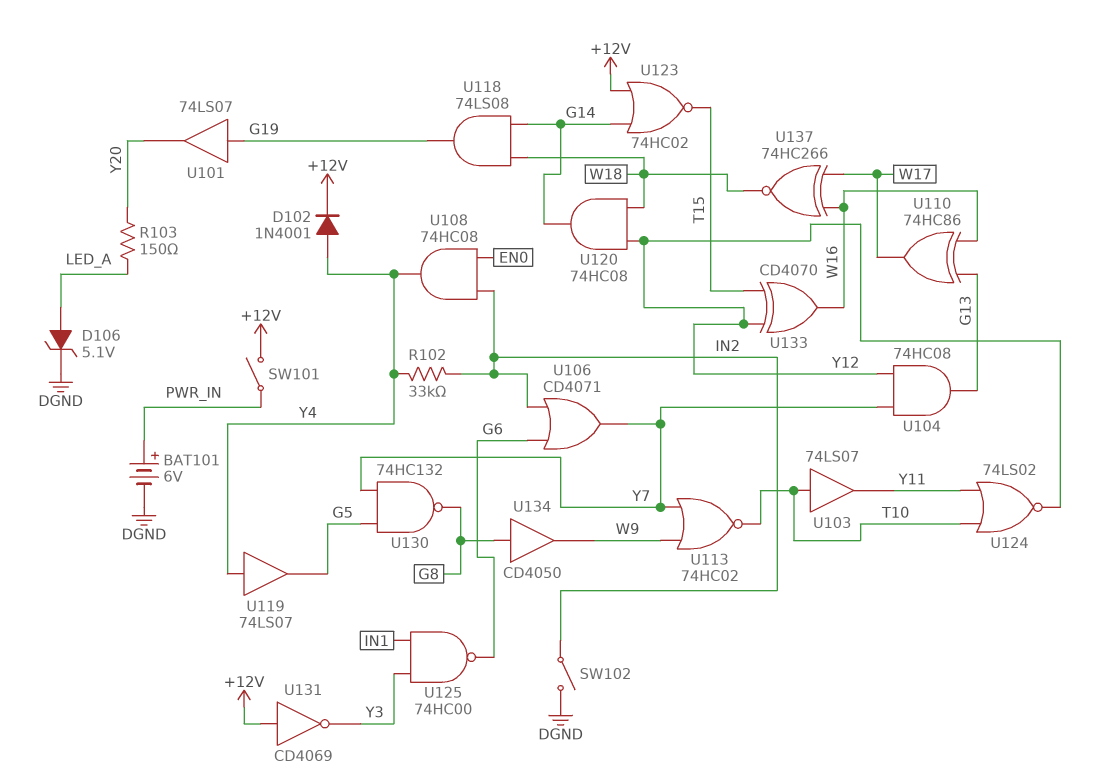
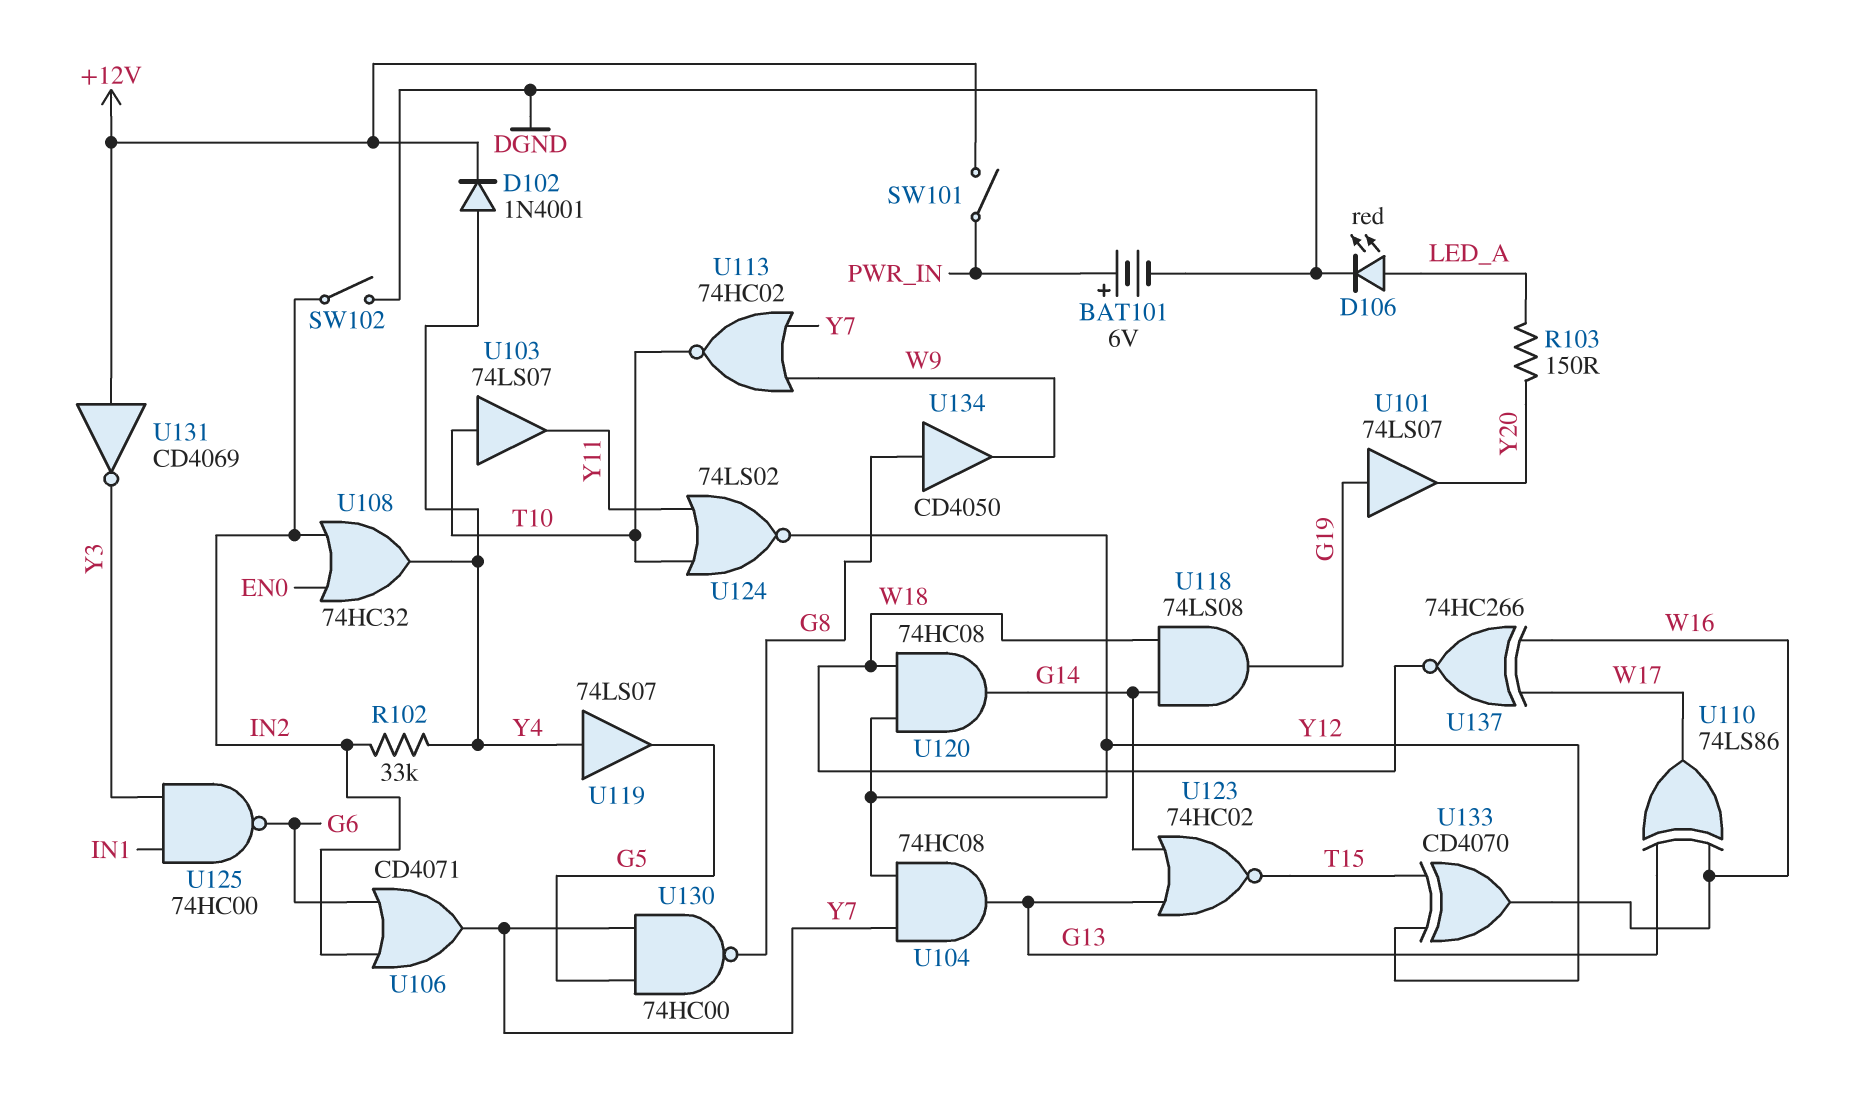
D106: zener 5.1V (A LED_A, K DGND) -> LED red (A LED_A, K DGND)
U108: AND 74HC08 (in EN0, in IN2, out Y4) -> OR 74HC32 (in EN0, in IN2, out Y4)
U110: XOR 74HC86 (in G13, in W16, out W17) -> XOR 74LS86 (in G13, in W16, out W17)
U123: NOR 74HC02 (in +12V, in G14, out T15) -> NOR 74HC02 (in G13, in G14, out T15)
U130: NAND 74HC132 (in G5, in Y7, out G8) -> NAND 74HC00 (in G5, in Y7, out G8)

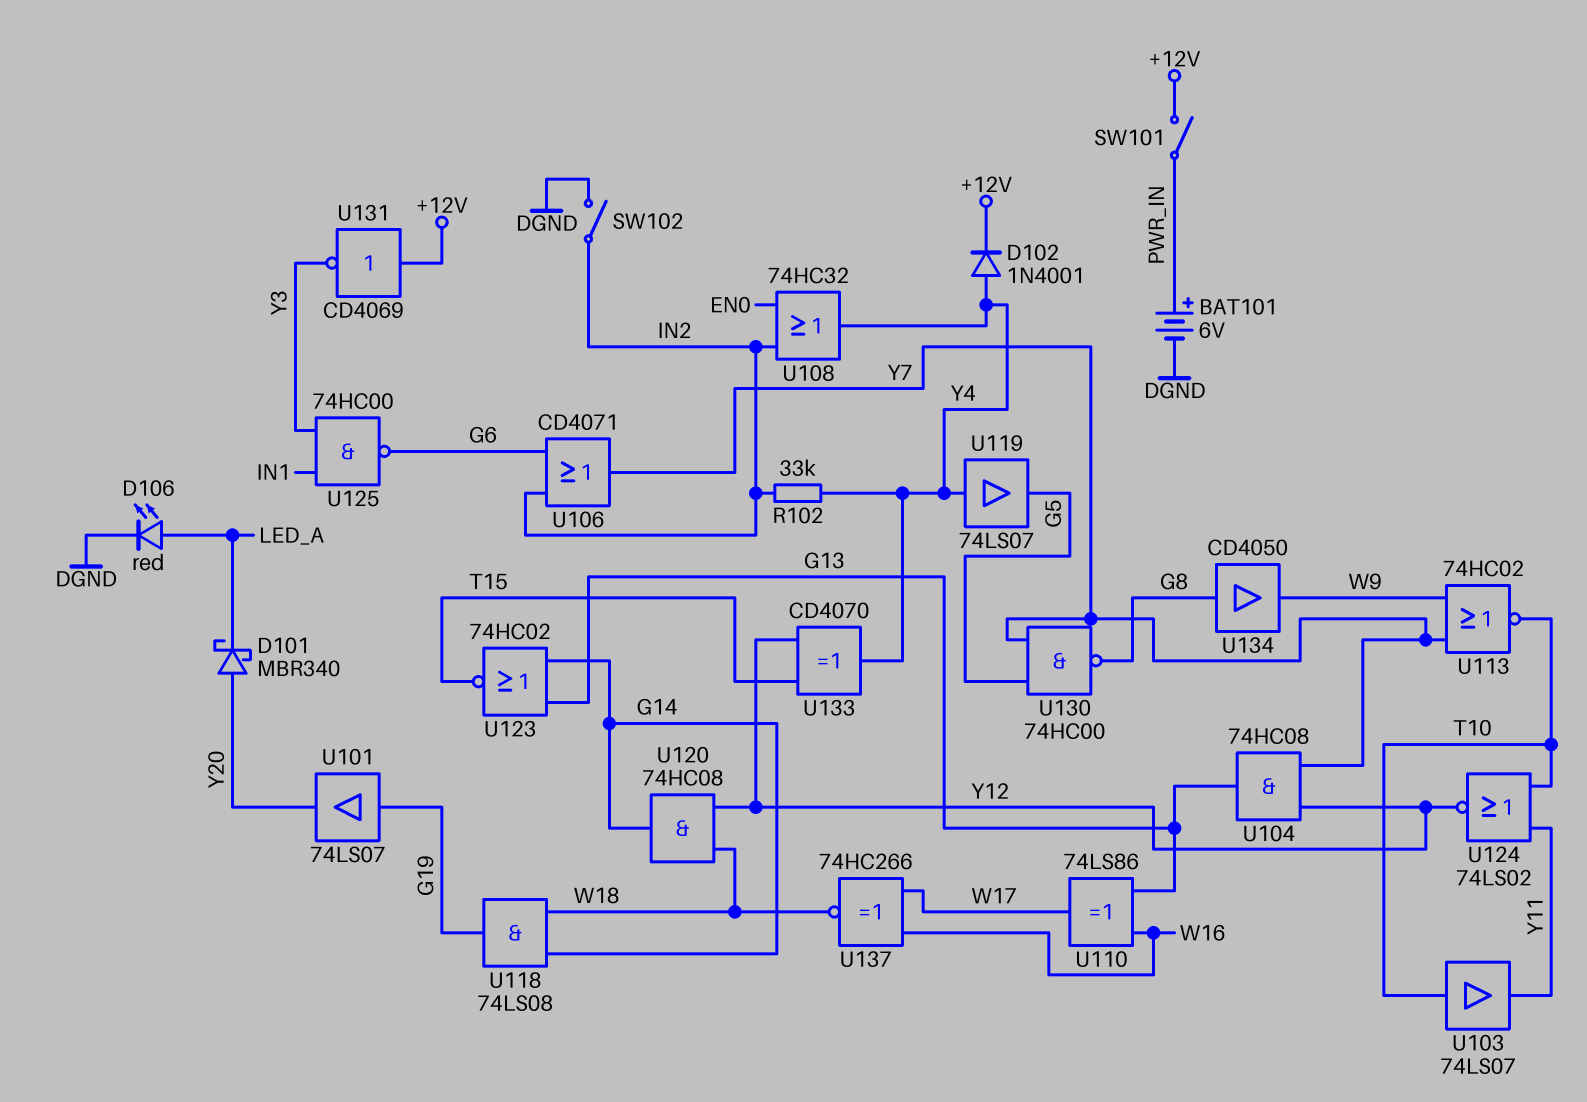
D101: none -> schottky MBR340 (A Y20, K LED_A)
R103: 150 (LED_A, Y20) -> none
U133: XOR CD4070 (in T15, in Y12, out W16) -> XOR CD4070 (in T15, in Y12, out Y4)

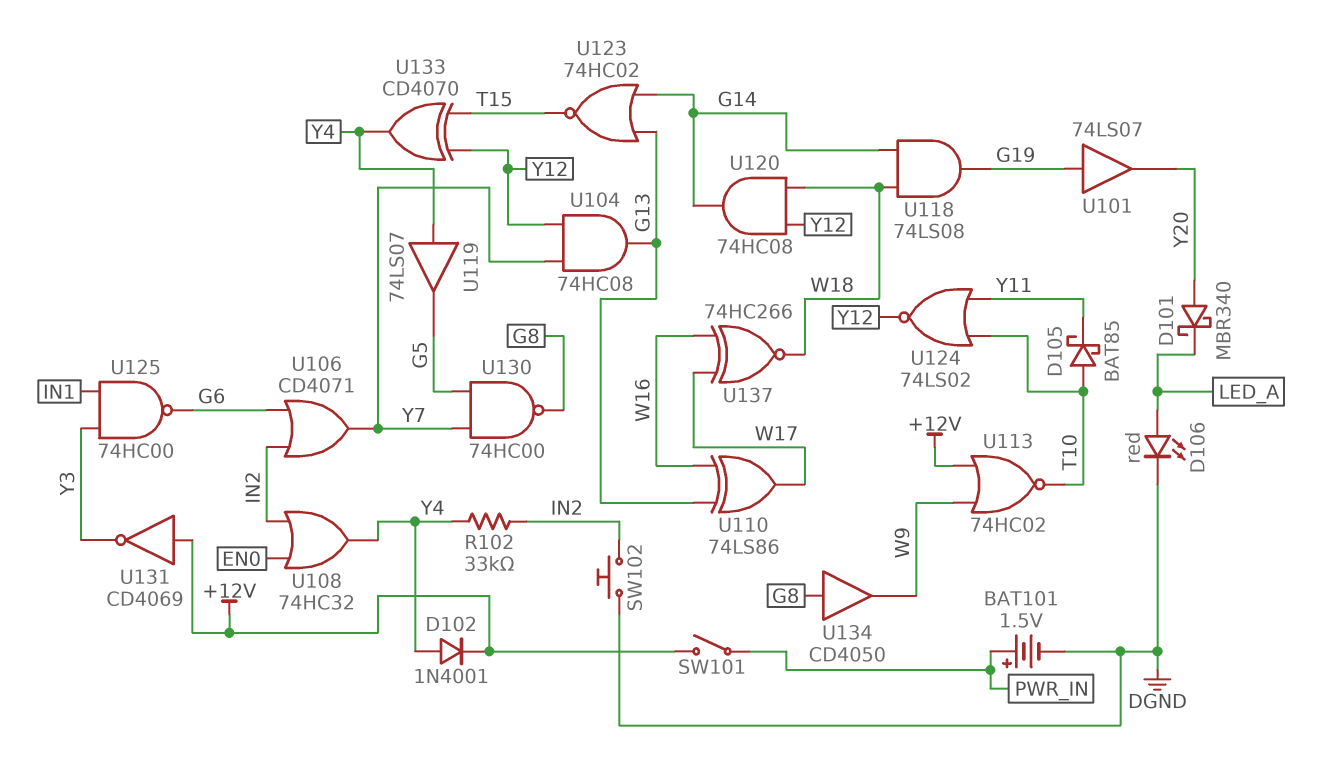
BAT101: 6V (plus PWR_IN, minus DGND) -> 1.5V (plus PWR_IN, minus DGND)
D105: none -> schottky BAT85 (A T10, K Y11)
SW102: switch (DGND, IN2) -> button (DGND, IN2)
U103: buffer 74LS07 (in T10, out Y11) -> none
U113: NOR 74HC02 (in W9, in Y7, out T10) -> NOR 74HC02 (in +12V, in W9, out T10)

